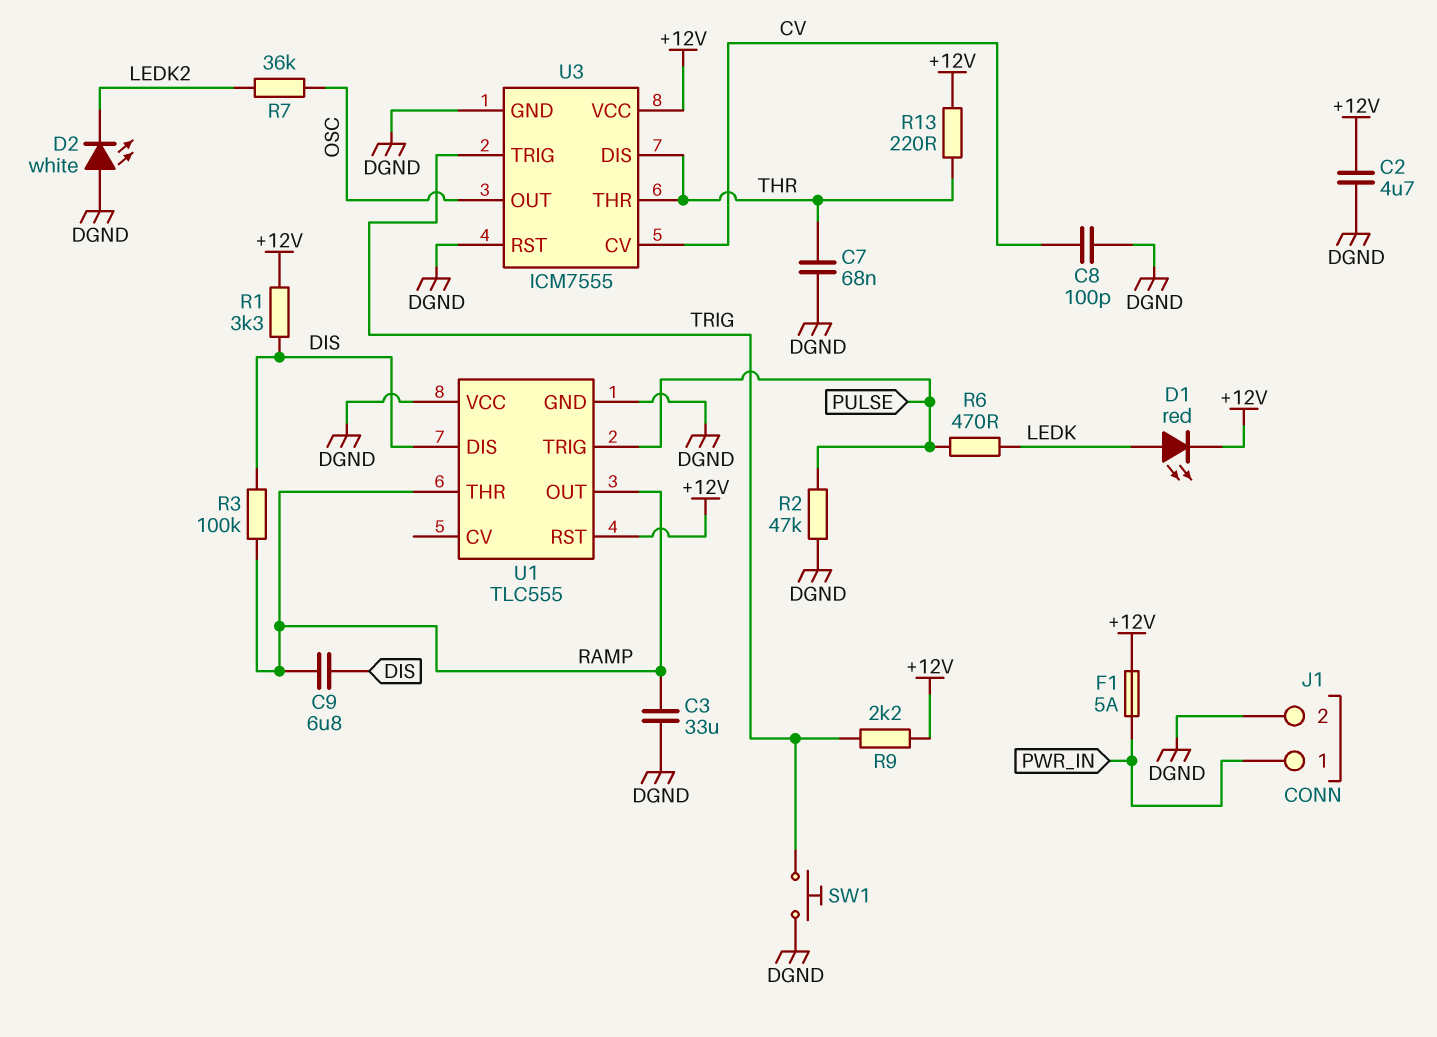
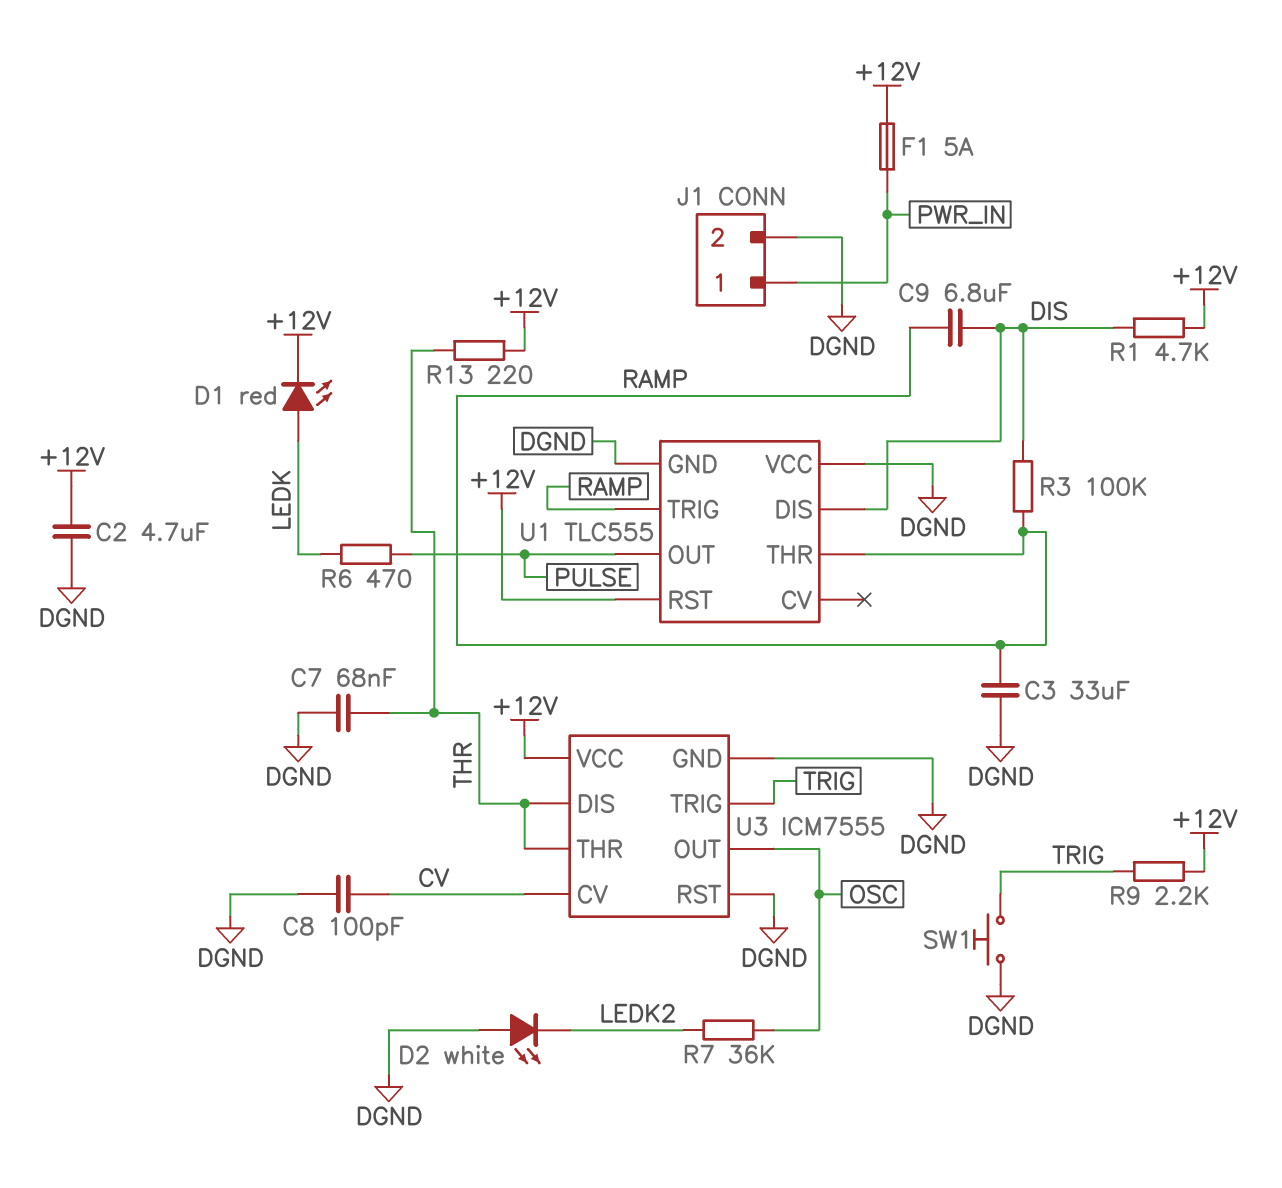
R1: 3.3k (+12V, DIS) -> 4.7k (+12V, DIS)
R2: 47k (DGND, PULSE) -> none
U1 pin OUT: RAMP -> PULSE
U1 pin TRIG: PULSE -> RAMP

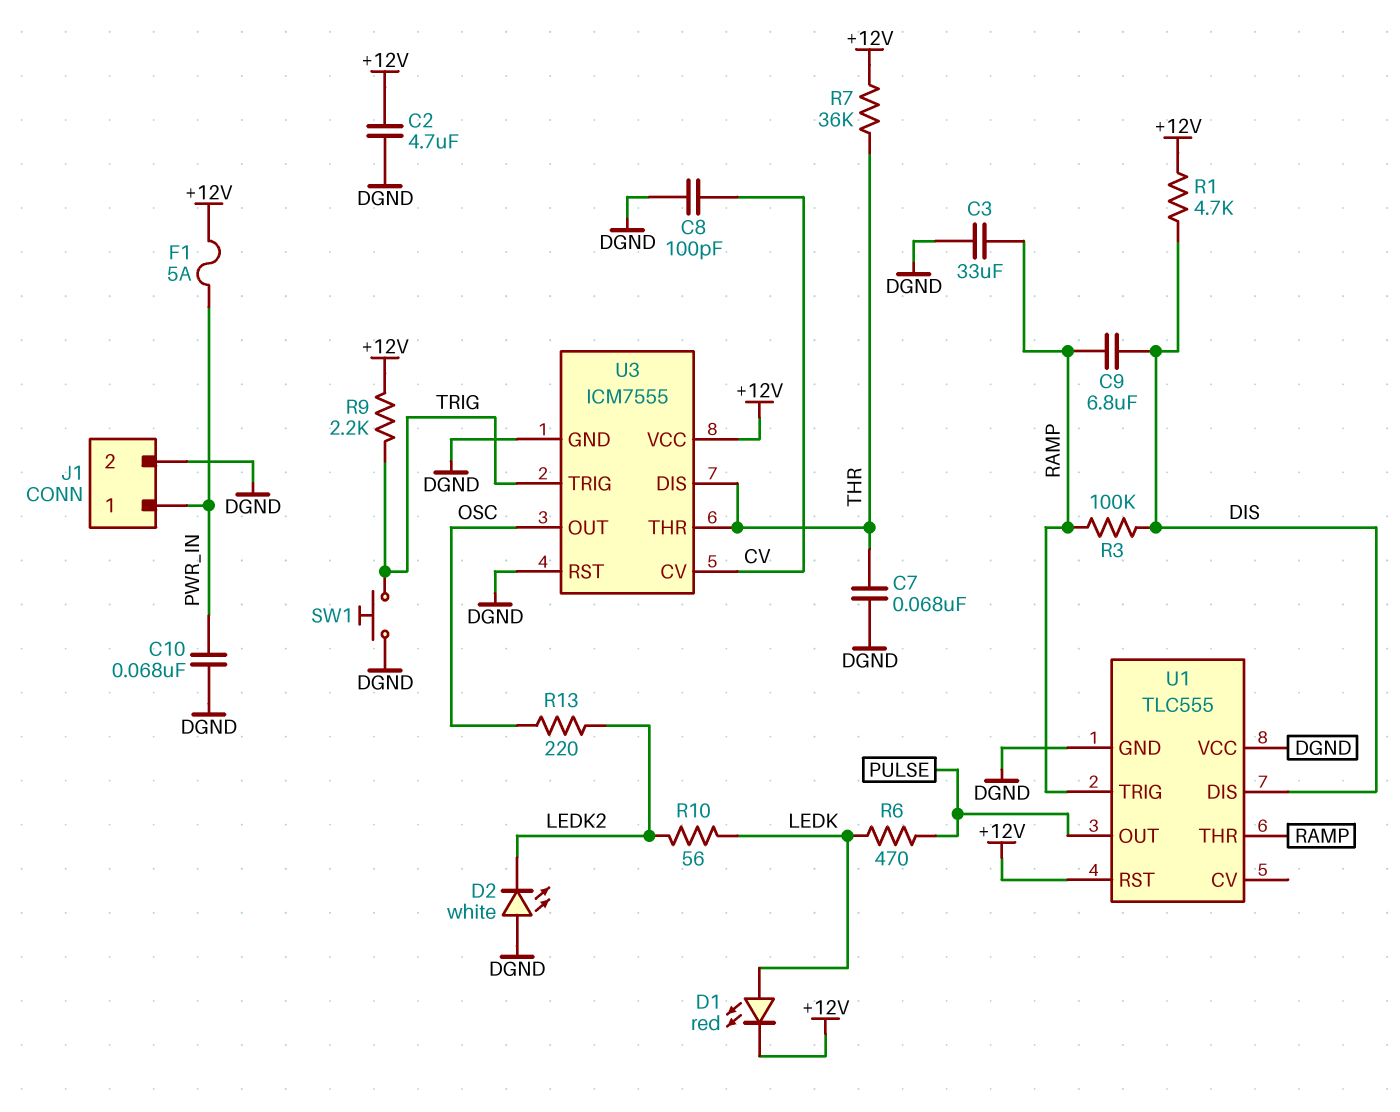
C10: none -> 68nF (DGND, PWR_IN)
R7: 36k (LEDK2, OSC) -> 36k (+12V, THR)
R10: none -> 56 (LEDK, LEDK2)
R13: 220 (+12V, THR) -> 220 (LEDK2, OSC)

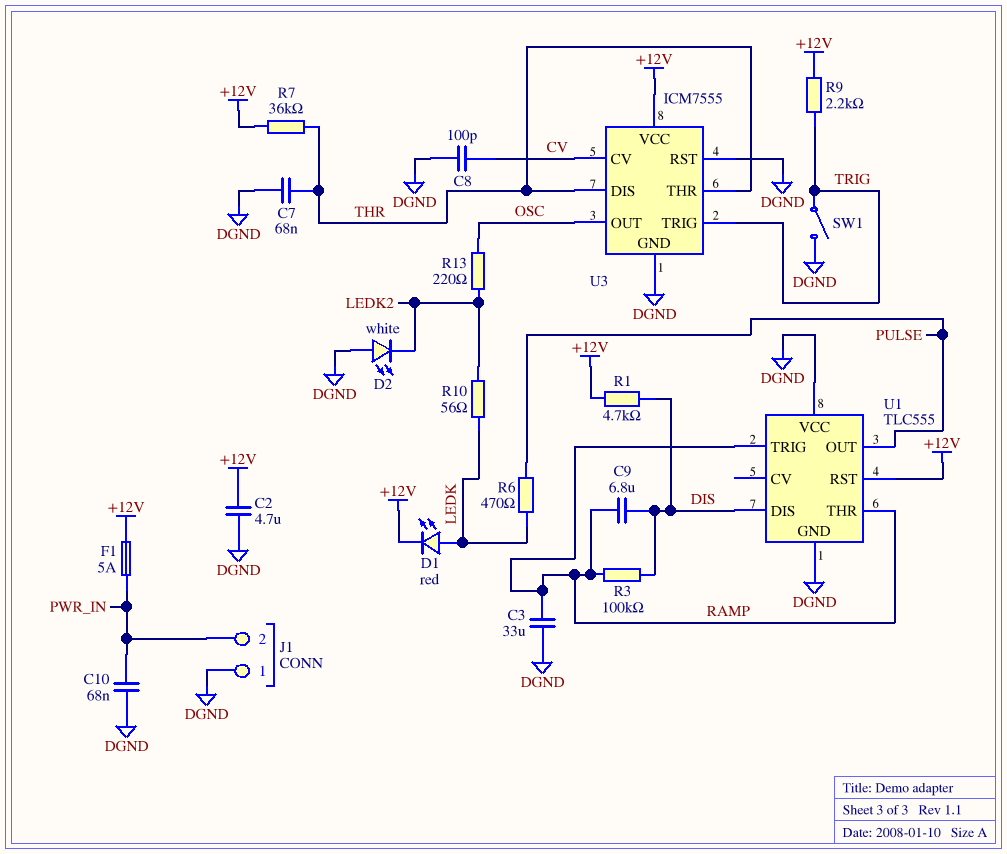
J1 pin 1: PWR_IN -> DGND
J1 pin 2: DGND -> PWR_IN
SW1: button (DGND, TRIG) -> switch (DGND, TRIG)

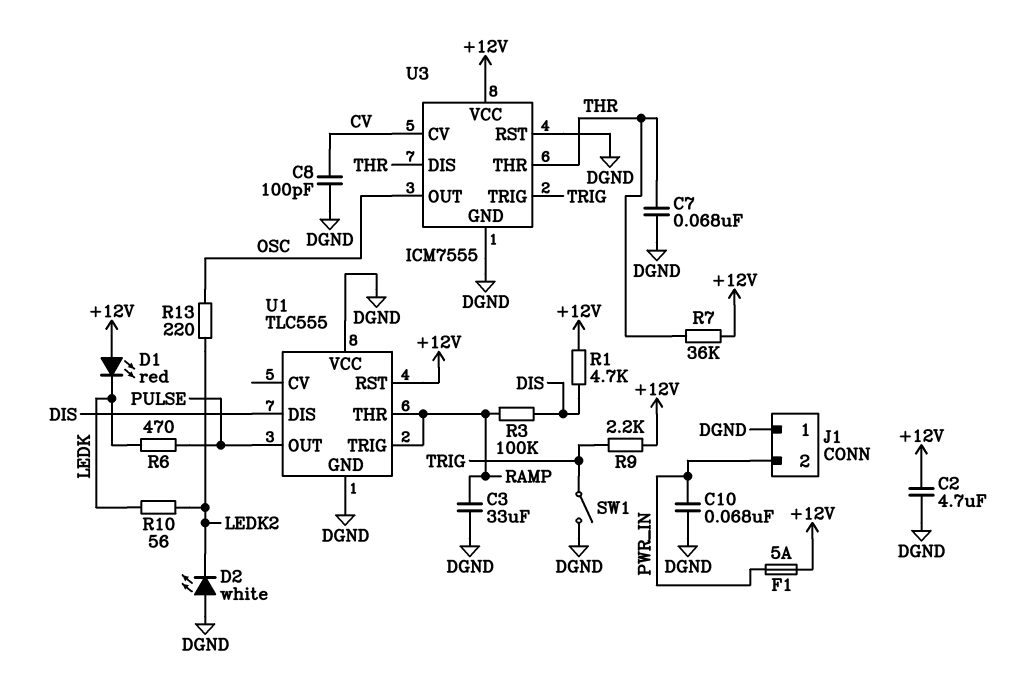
C9: 6.8uF (DIS, RAMP) -> none
D1: LED red (A LEDK, K +12V) -> LED red (A +12V, K LEDK)

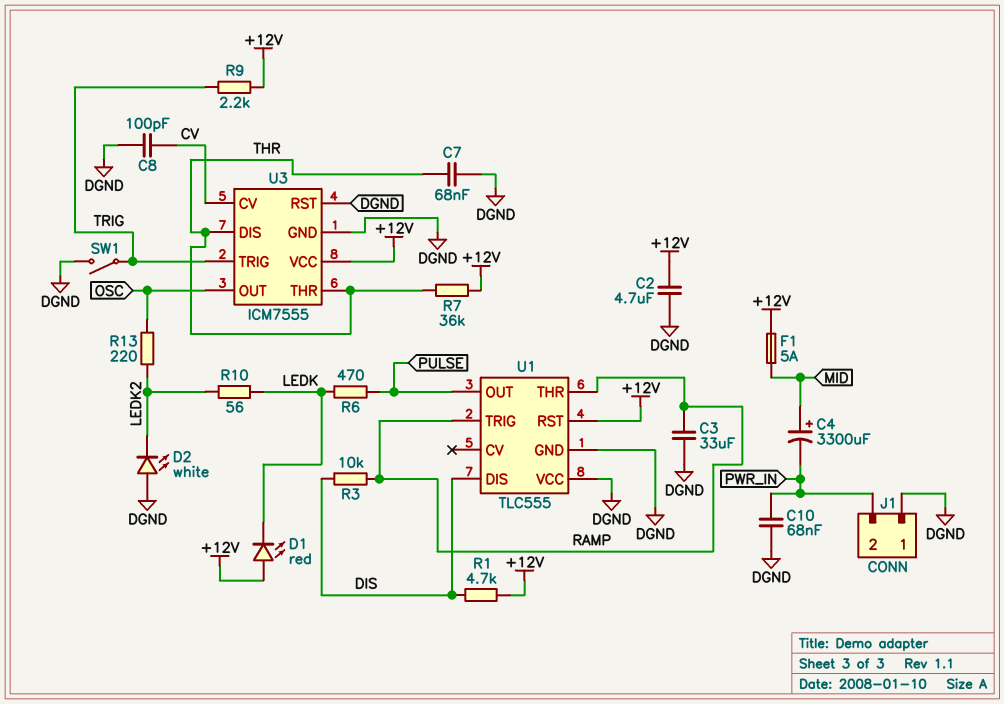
C4: none -> 3300uF (plus MID, minus PWR_IN)
F1: 5A (+12V, PWR_IN) -> 5A (+12V, MID)
R3: 100k (DIS, RAMP) -> 10k (DIS, RAMP)

